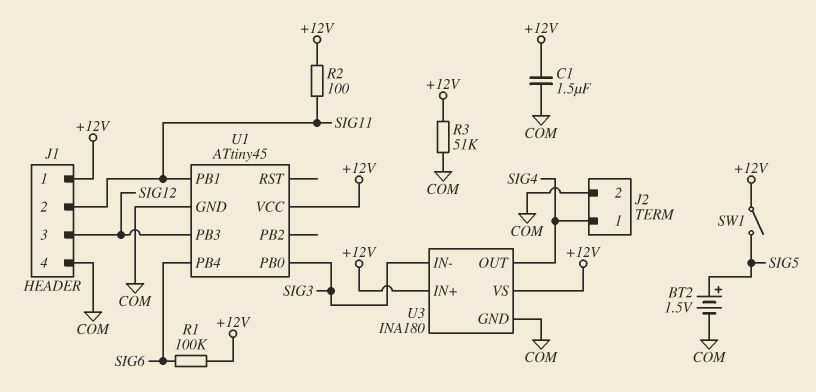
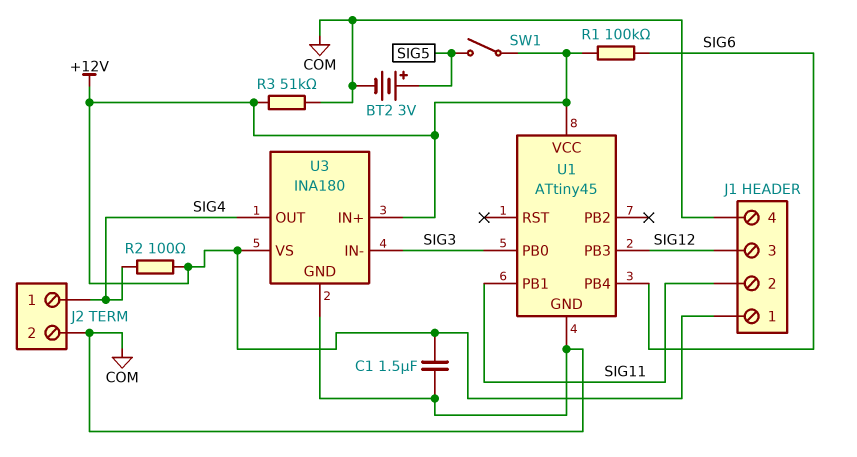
BT2: 1.5V (plus SIG5, minus COM) -> 3V (plus SIG5, minus COM)
R2: 100 (+12V, SIG11) -> 100 (+12V, SIG4)

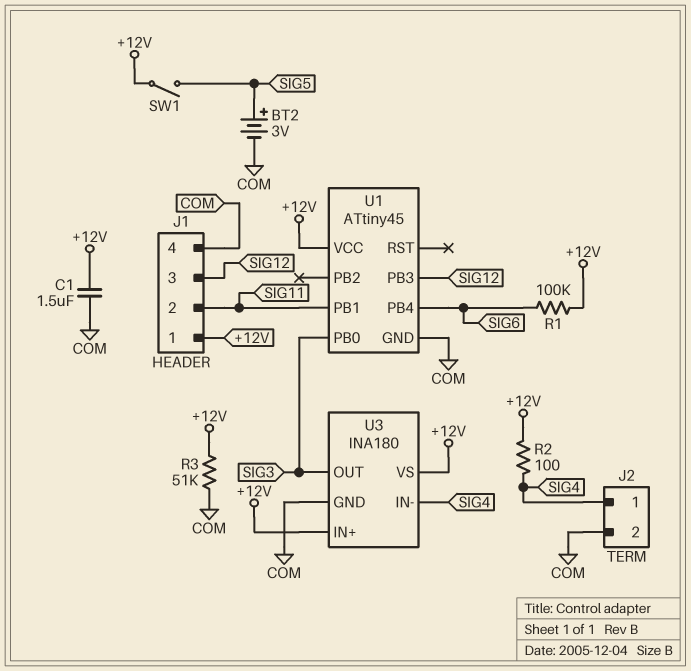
U3 pin IN-: SIG3 -> SIG4
U3 pin OUT: SIG4 -> SIG3

